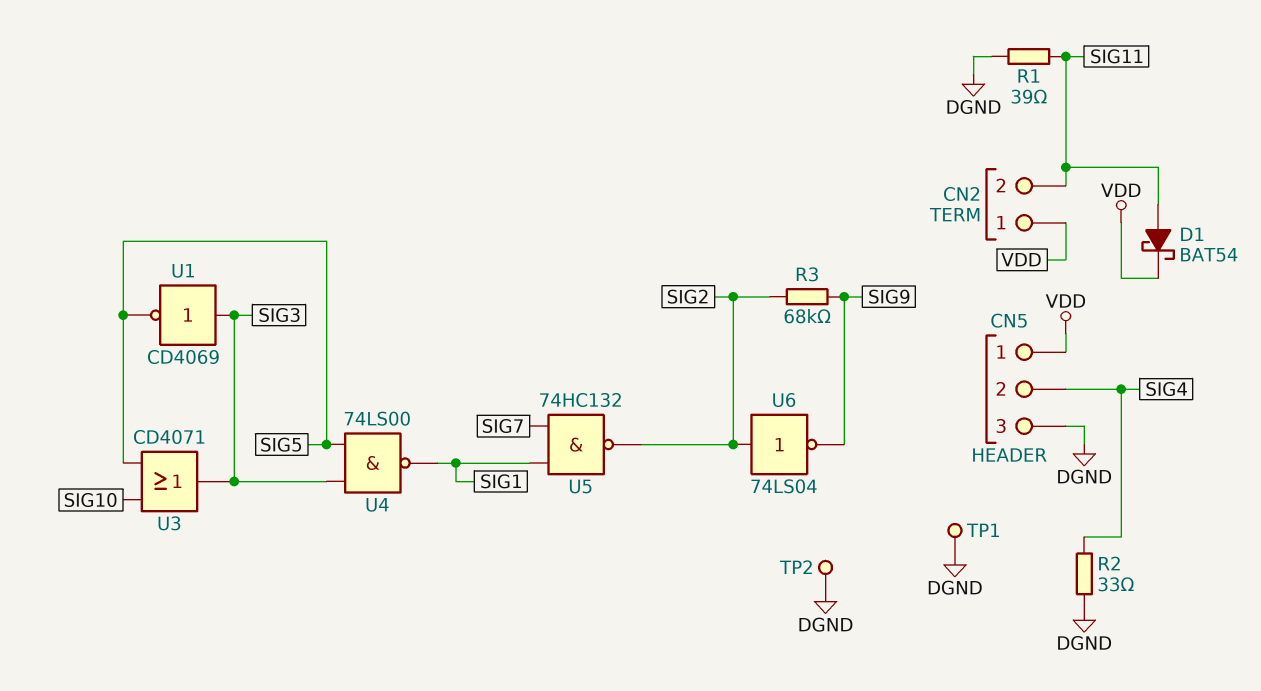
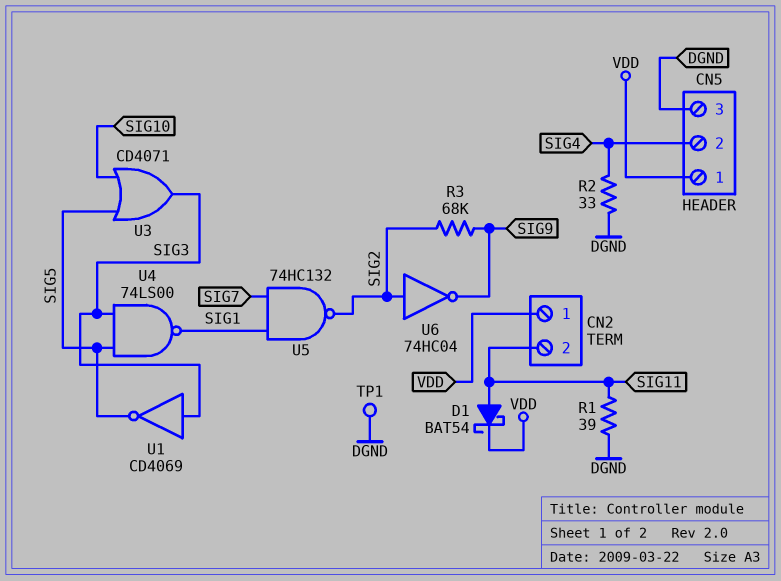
TP2: test point (DGND) -> none
U6: NOT 74LS04 (in SIG2, out SIG9) -> NOT 74HC04 (in SIG2, out SIG9)

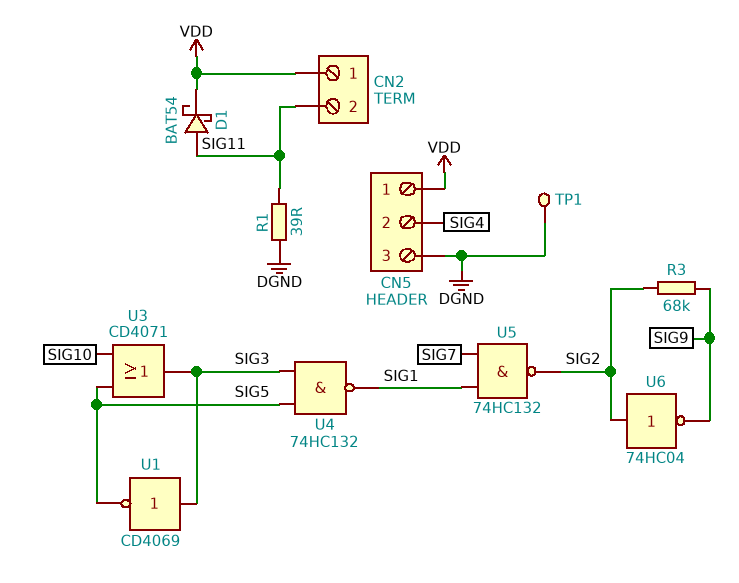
R2: 33 (DGND, SIG4) -> none
U4: NAND 74LS00 (in SIG3, in SIG5, out SIG1) -> NAND 74HC132 (in SIG3, in SIG5, out SIG1)

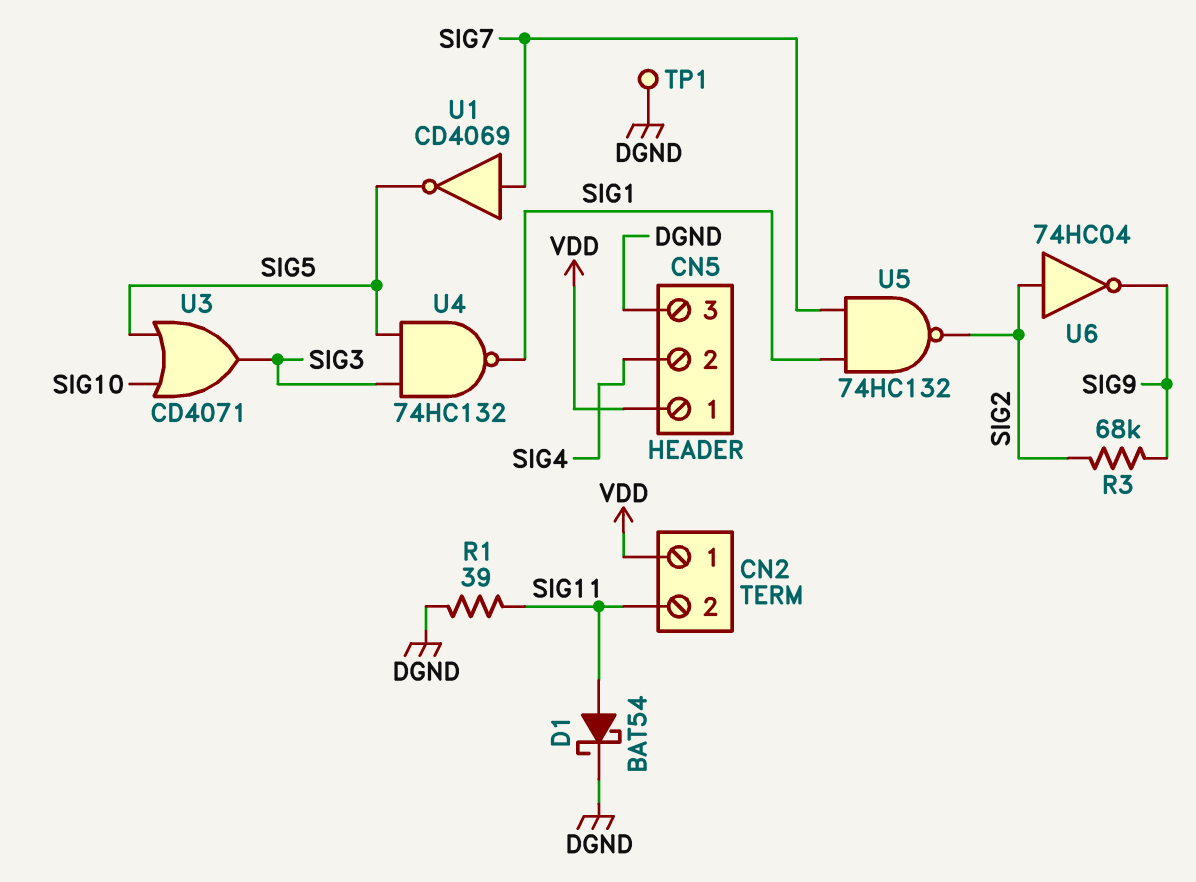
D1: schottky BAT54 (A SIG11, K VDD) -> schottky BAT54 (A SIG11, K DGND)
U1: NOT CD4069 (in SIG3, out SIG5) -> NOT CD4069 (in SIG7, out SIG5)

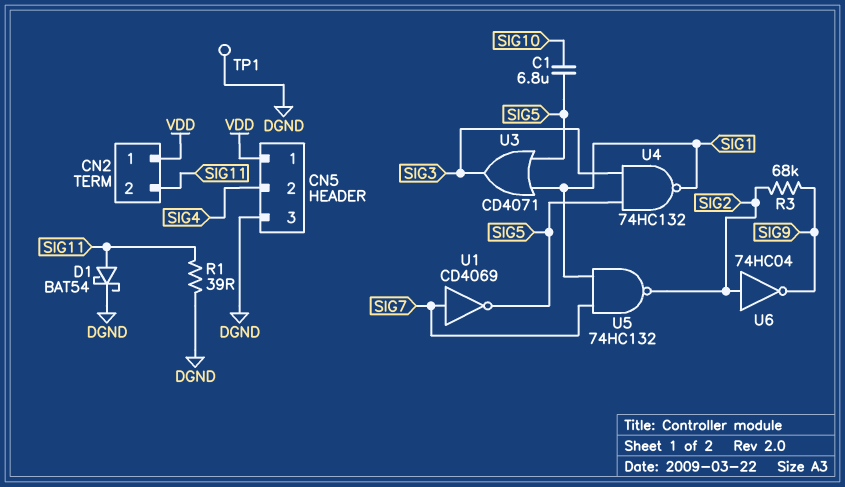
C1: none -> 6.8uF (SIG5, SIG10)
U3: OR CD4071 (in SIG5, in SIG10, out SIG3) -> OR CD4071 (in SIG1, in SIG5, out SIG3)

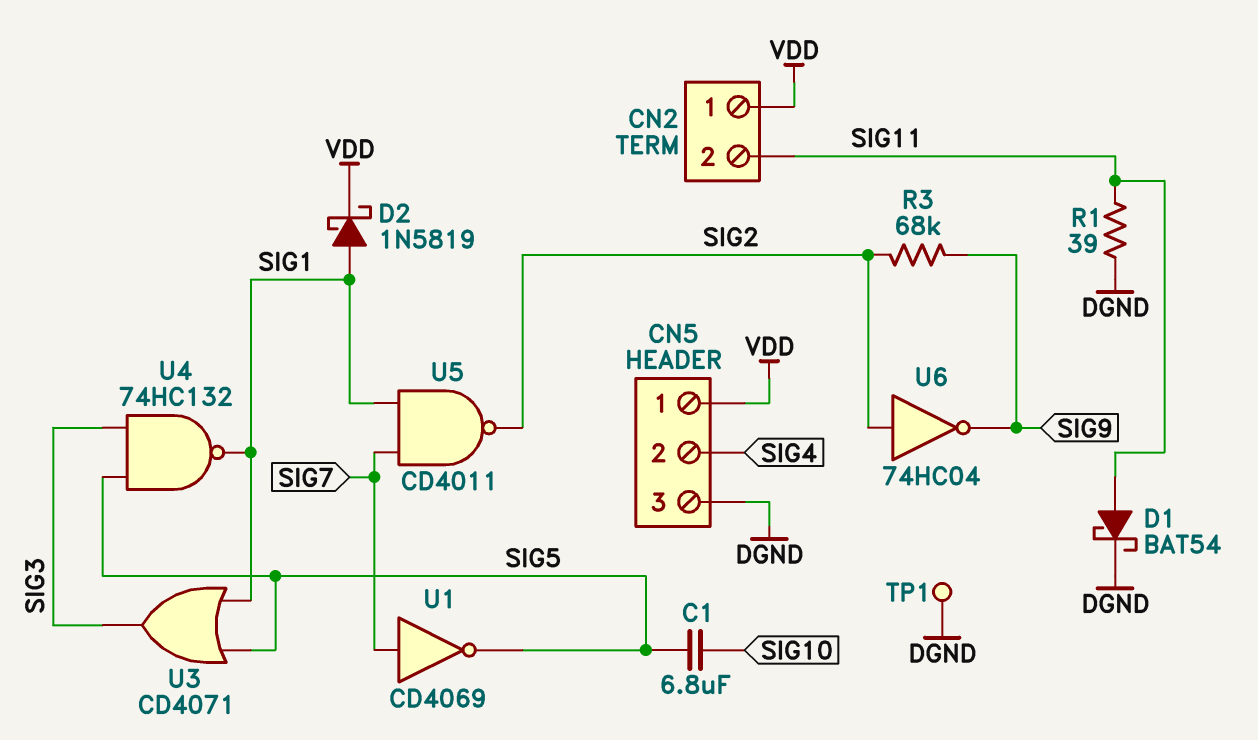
D2: none -> schottky 1N5819 (A SIG1, K VDD)
U5: NAND 74HC132 (in SIG1, in SIG7, out SIG2) -> NAND CD4011 (in SIG1, in SIG7, out SIG2)

